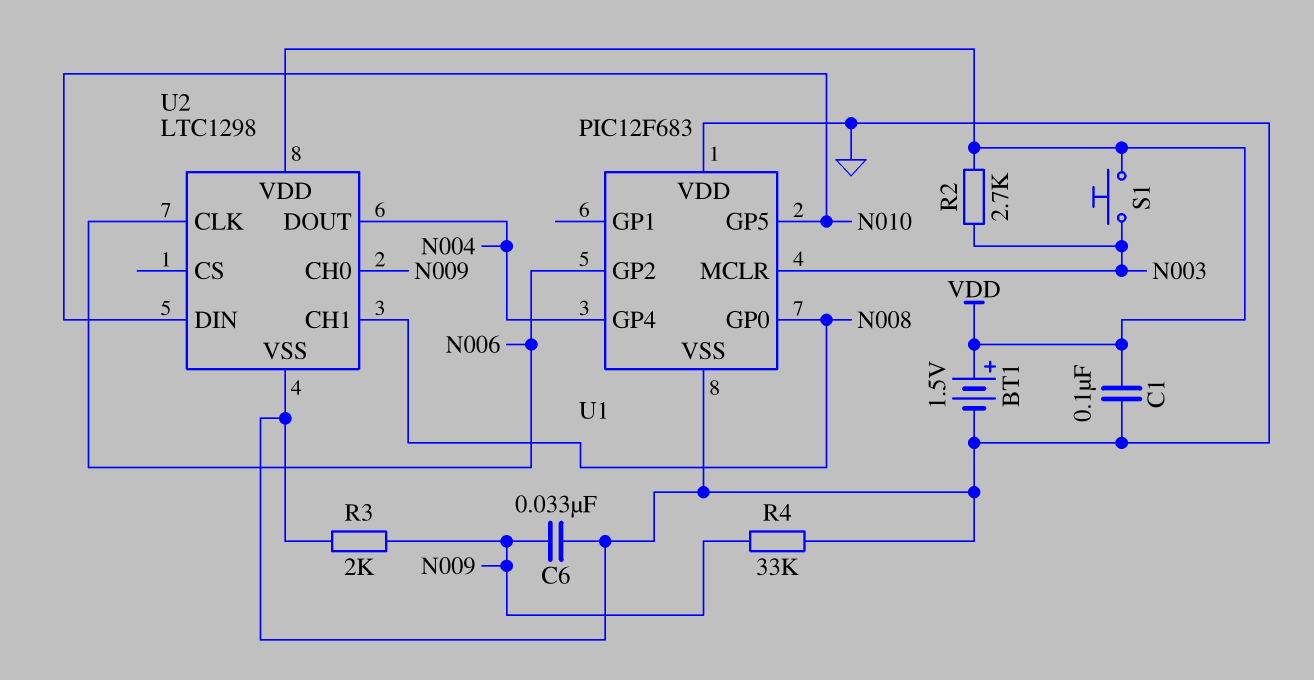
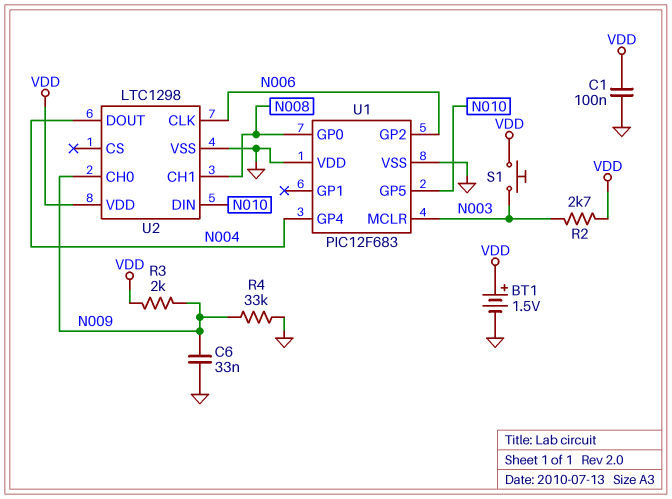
R3: 2k (GND, N009) -> 2k (N009, VDD)

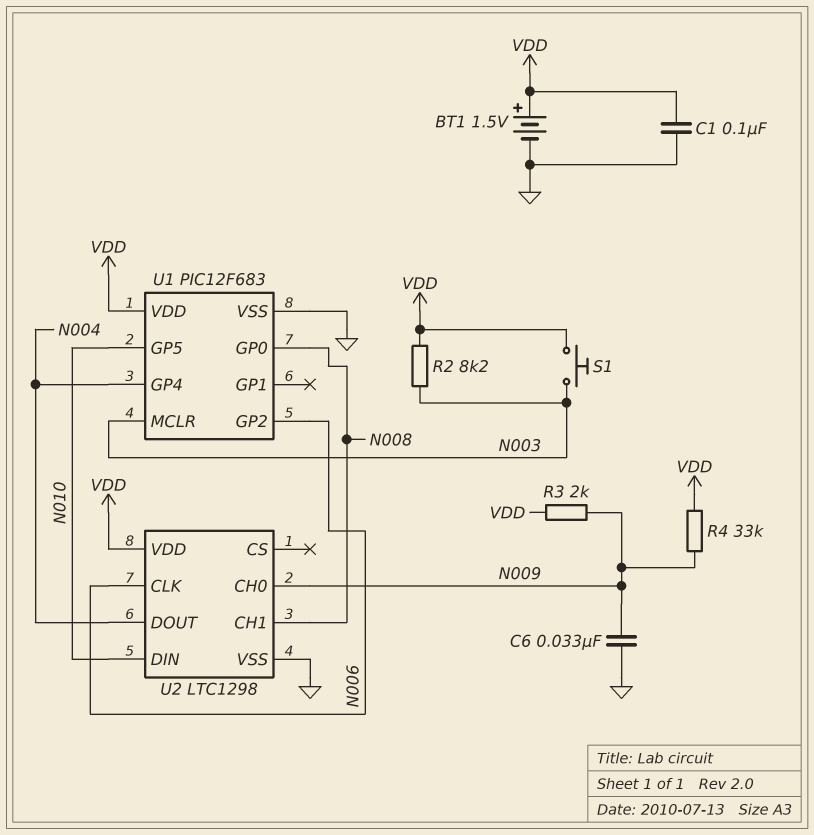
R2: 2.7k (N003, VDD) -> 8.2k (N003, VDD)
R4: 33k (GND, N009) -> 33k (N009, VDD)
U1 pin VDD: GND -> VDD

